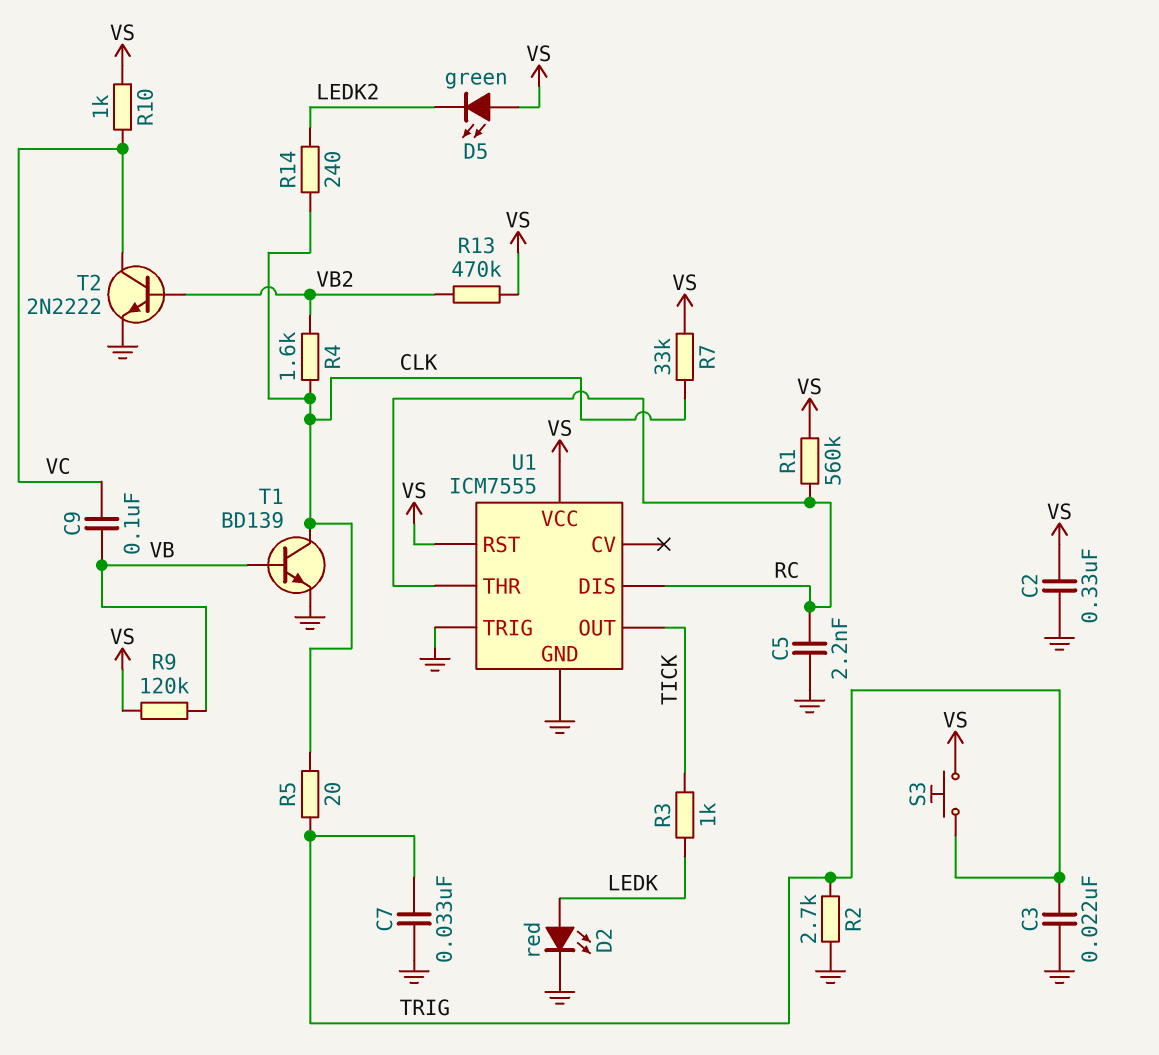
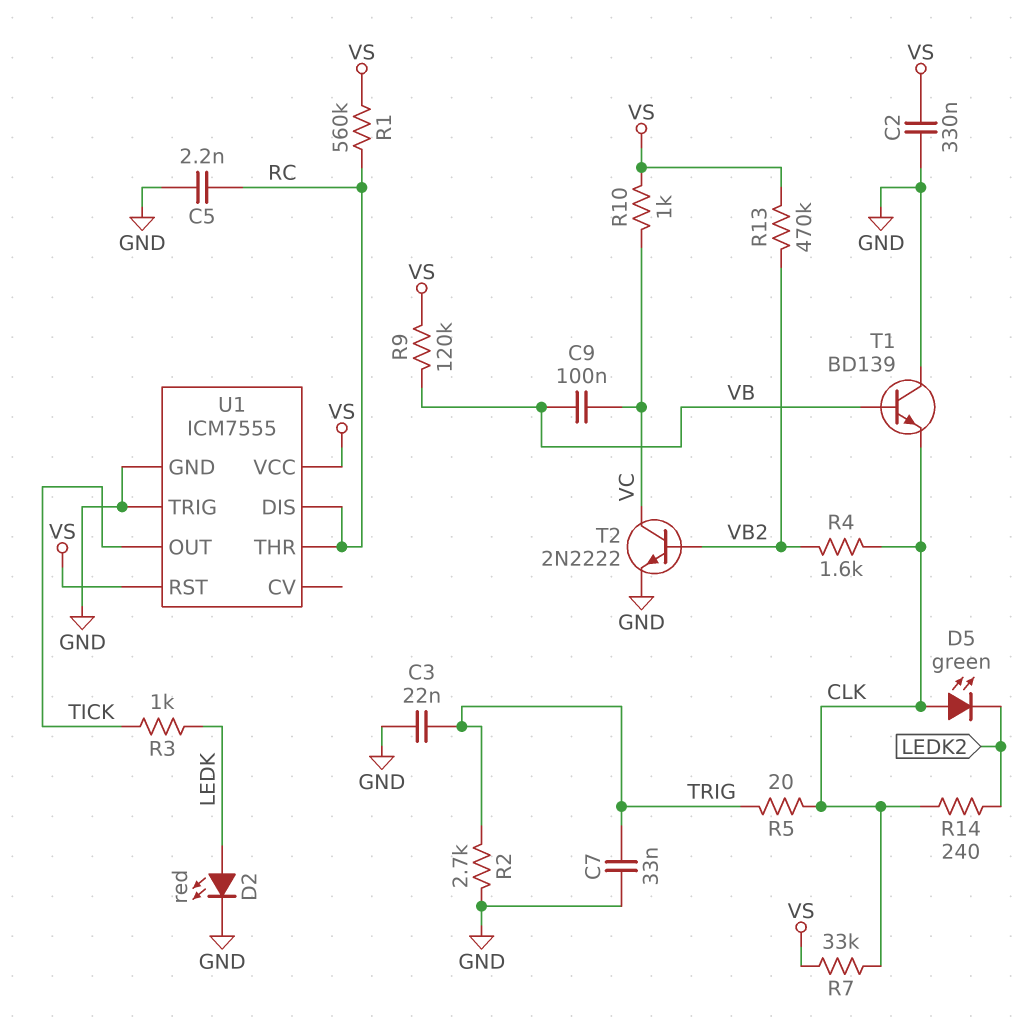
D5: LED green (A VS, K LEDK2) -> LED green (A CLK, K LEDK2)
S3: button (TRIG, VS) -> none
T1: NPN BD139 (B VB, C CLK, E GND) -> NPN BD139 (B VB, C GND, E CLK)

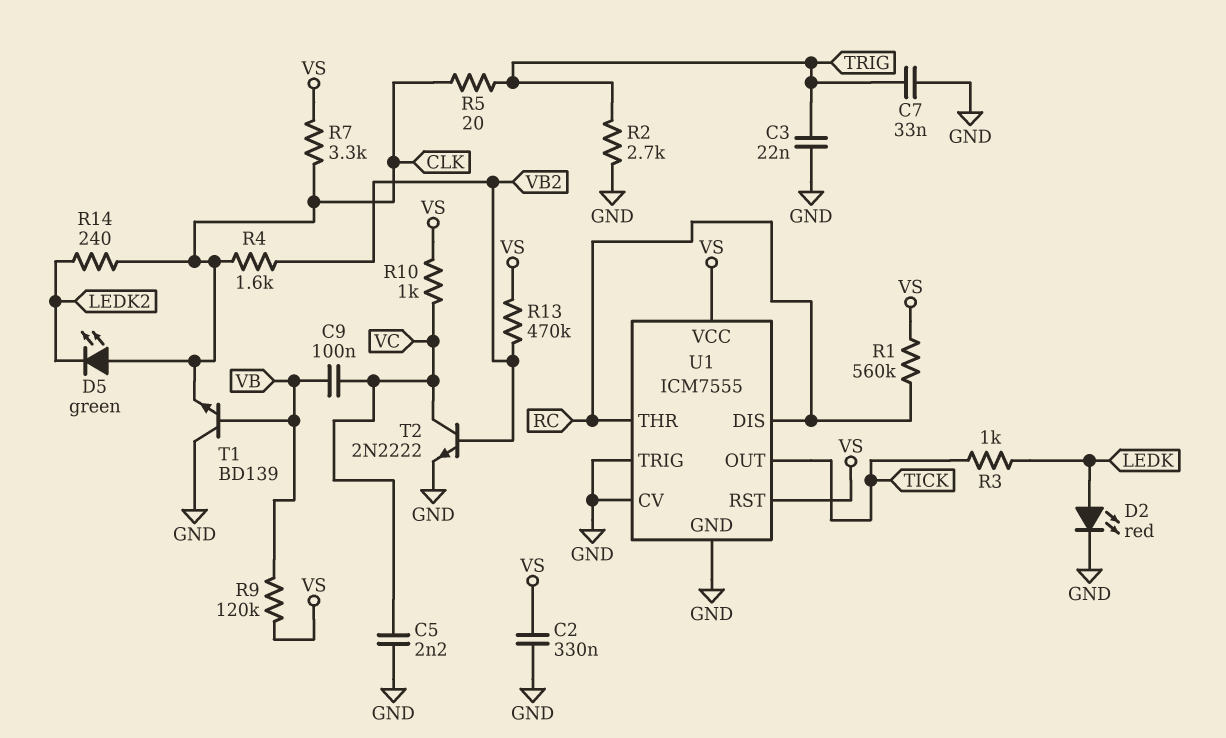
C5: 2.2nF (GND, RC) -> 2.2nF (GND, VC)
R7: 33k (CLK, VS) -> 3.3k (CLK, VS)
U1 pin CV: none -> GND

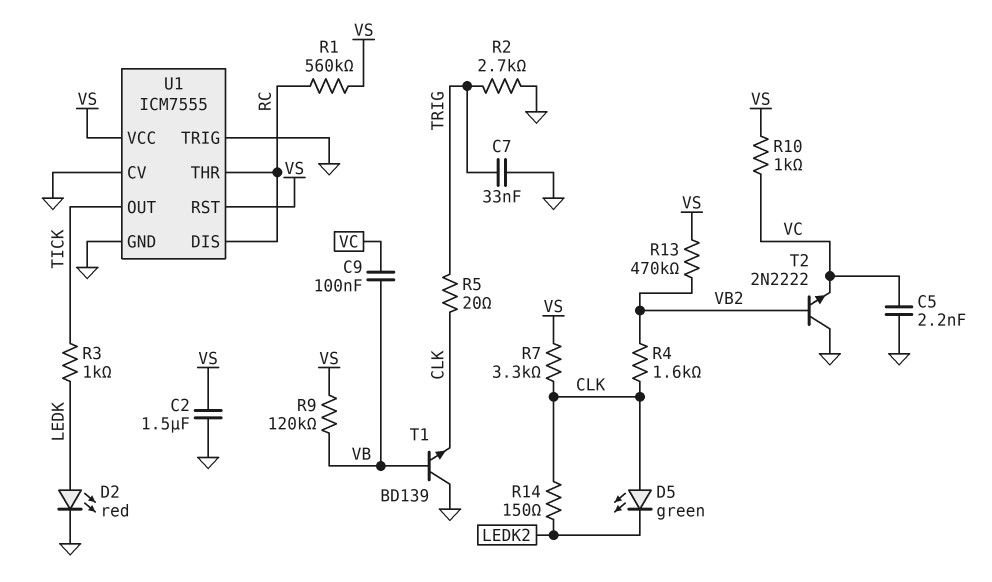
C2: 330nF (GND, VS) -> 1.5uF (GND, VS)
C3: 22nF (GND, TRIG) -> none
R14: 240 (CLK, LEDK2) -> 150 (CLK, LEDK2)
T2: NPN 2N2222 (B VB2, C VC, E GND) -> NPN 2N2222 (B VB2, C GND, E VC)

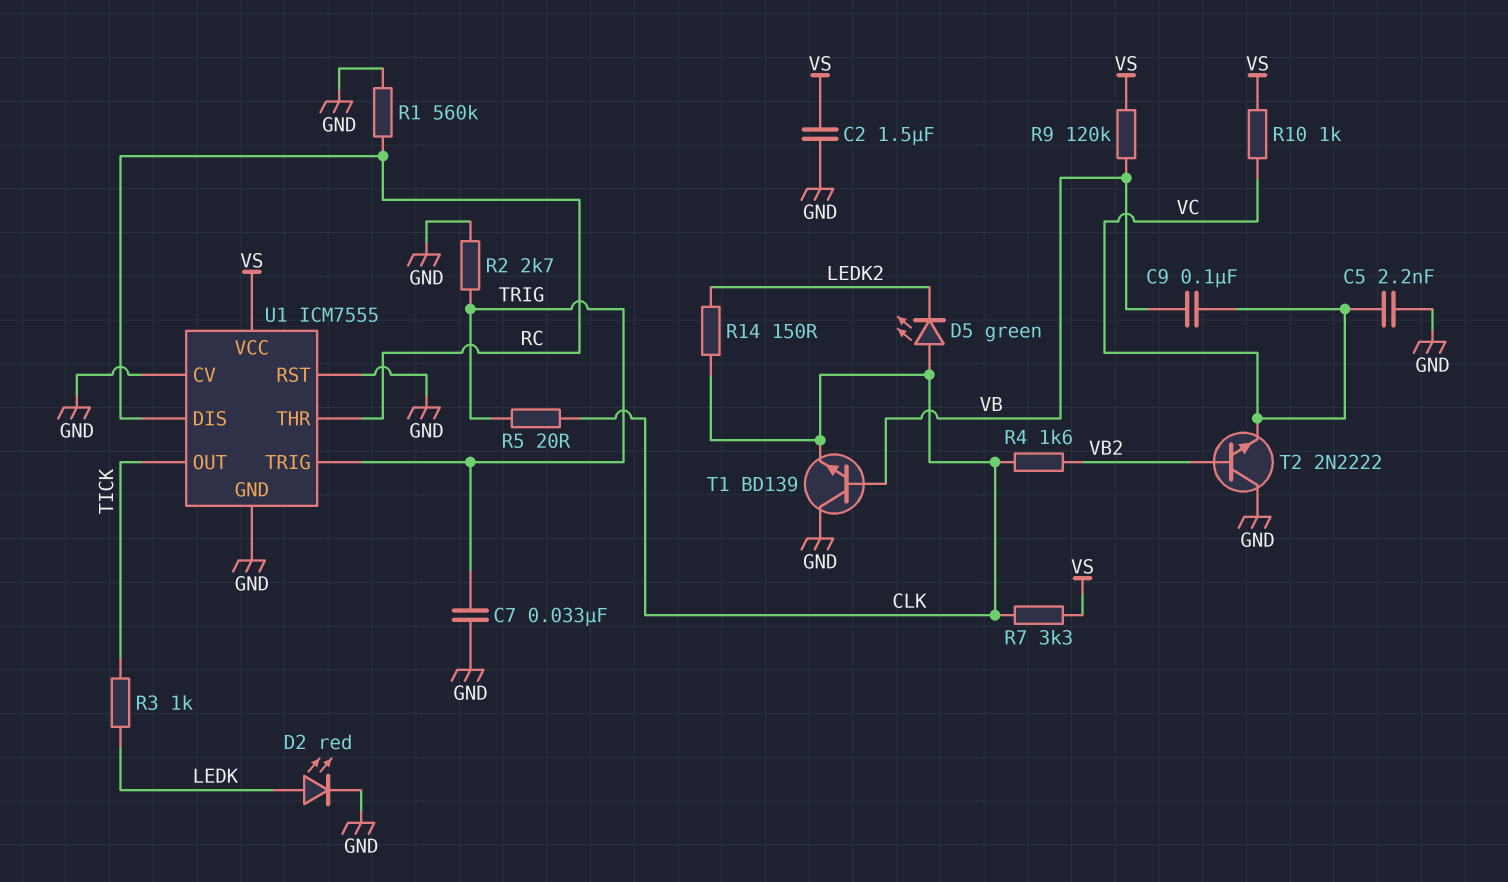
R1: 560k (RC, VS) -> 560k (GND, RC)
R13: 470k (VB2, VS) -> none
U1 pin RST: VS -> GND
U1 pin TRIG: GND -> TRIG

